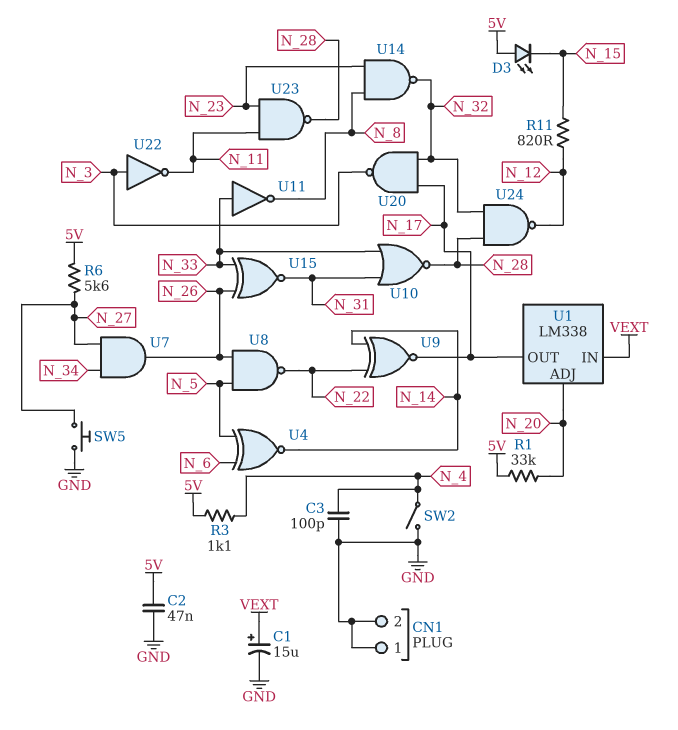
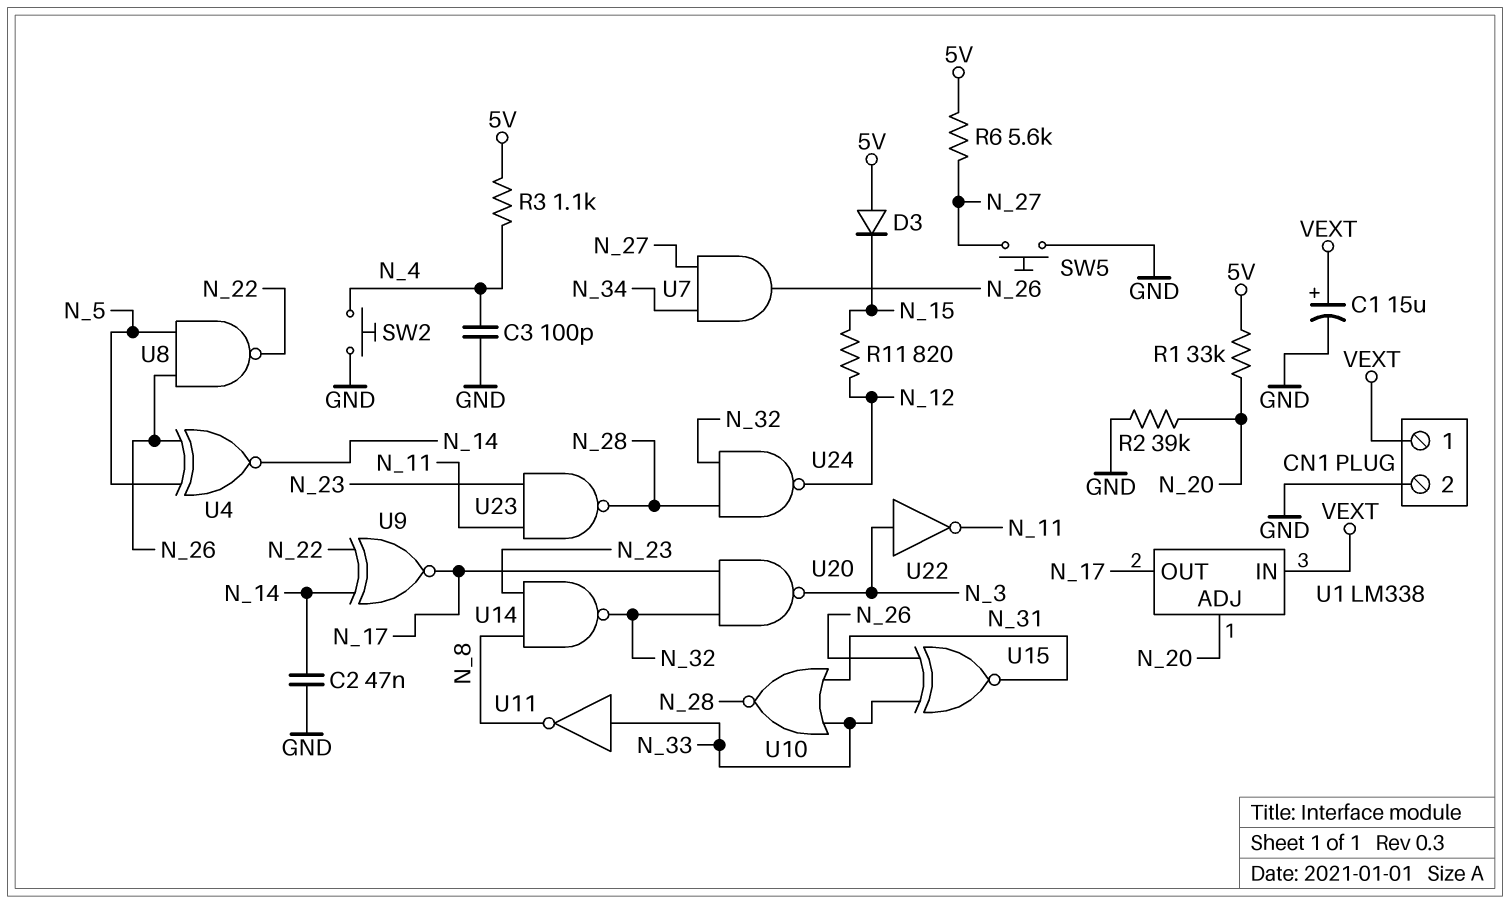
C2: 47nF (5V, GND) -> 47nF (GND, N_14)
CN1 pin 1: GND -> VEXT
D3: LED (A 5V, K N_15) -> diode (A 5V, K N_15)
R2: none -> 39k (GND, N_20)
SW2: switch (GND, N_4) -> button (GND, N_4)
U4: XNOR (in N_5, in N_6, out N_14) -> XNOR (in N_5, in N_26, out N_14)

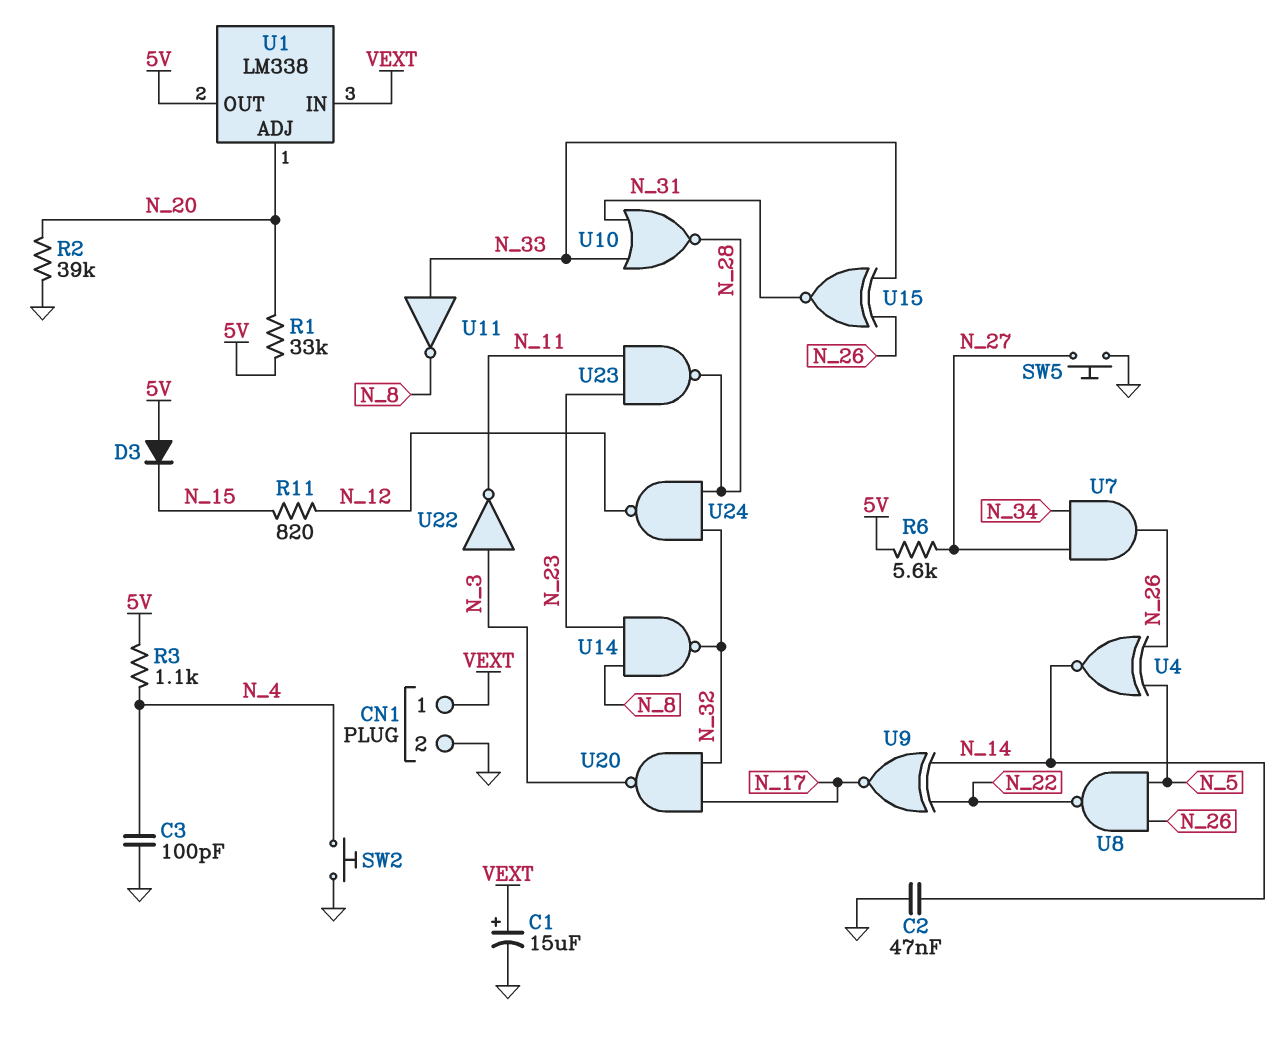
U1 pin OUT: N_17 -> 5V

